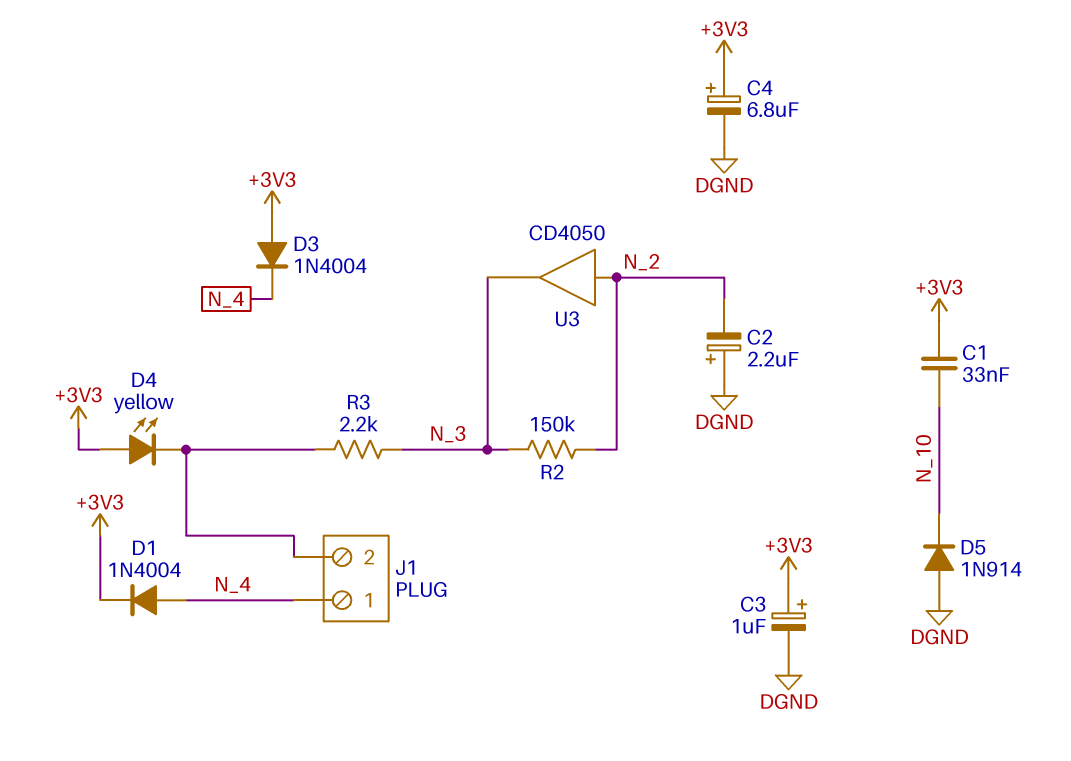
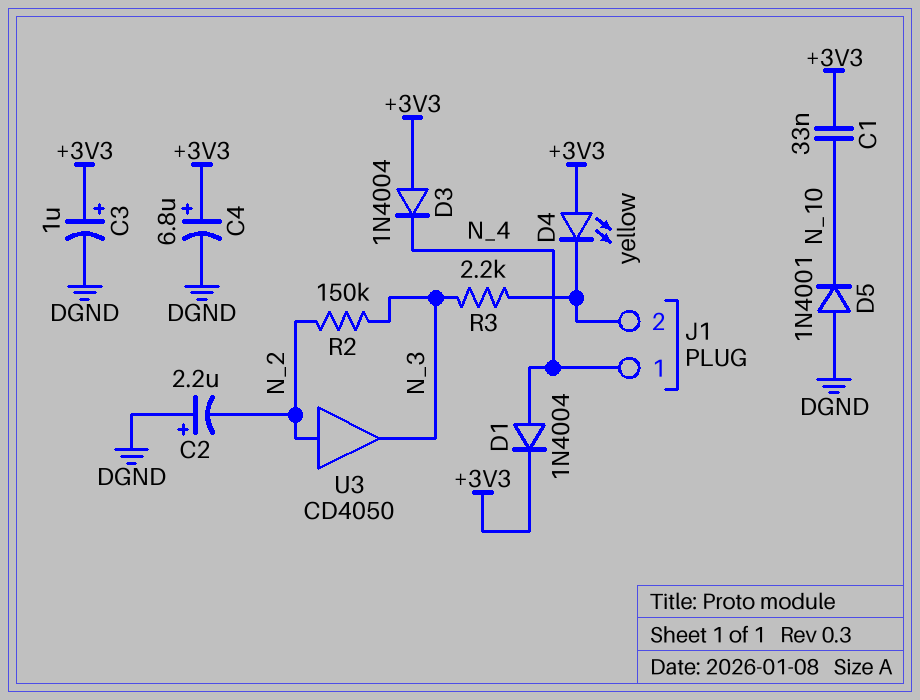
D5: diode 1N914 (A DGND, K N_10) -> diode 1N4001 (A DGND, K N_10)

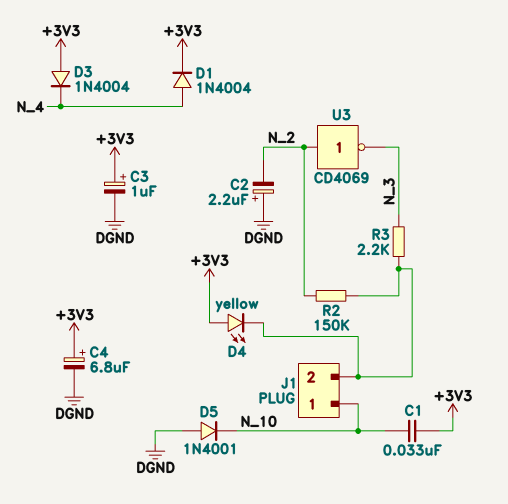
J1 pin 1: N_4 -> N_10
R2: 150k (N_2, N_3) -> 150k (J1/2, N_2)
U3: buffer CD4050 (in N_2, out N_3) -> NOT CD4069 (in N_2, out N_3)

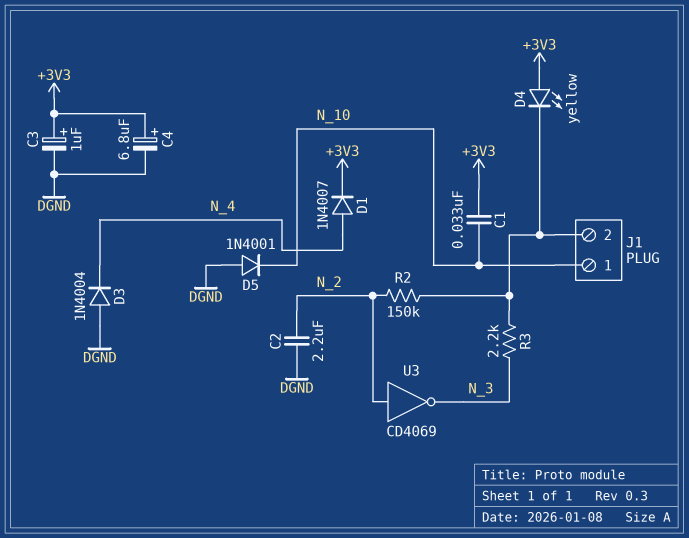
C2: 2.2uF (plus DGND, minus N_2) -> 2.2uF (DGND, N_2)
D1: diode 1N4004 (A N_4, K +3V3) -> diode 1N4007 (A N_4, K +3V3)
D3: diode 1N4004 (A +3V3, K N_4) -> diode 1N4004 (A DGND, K N_4)

